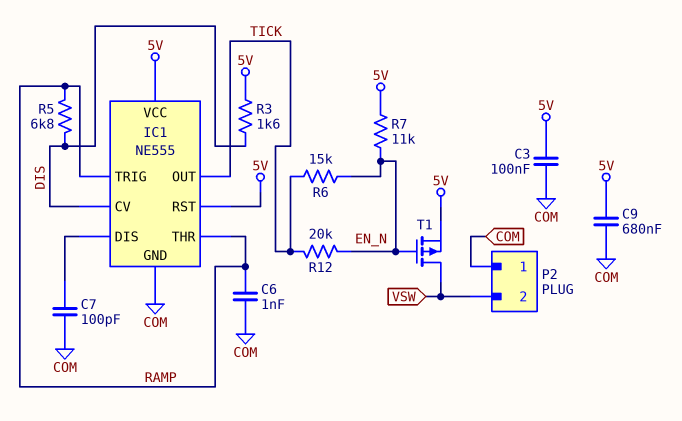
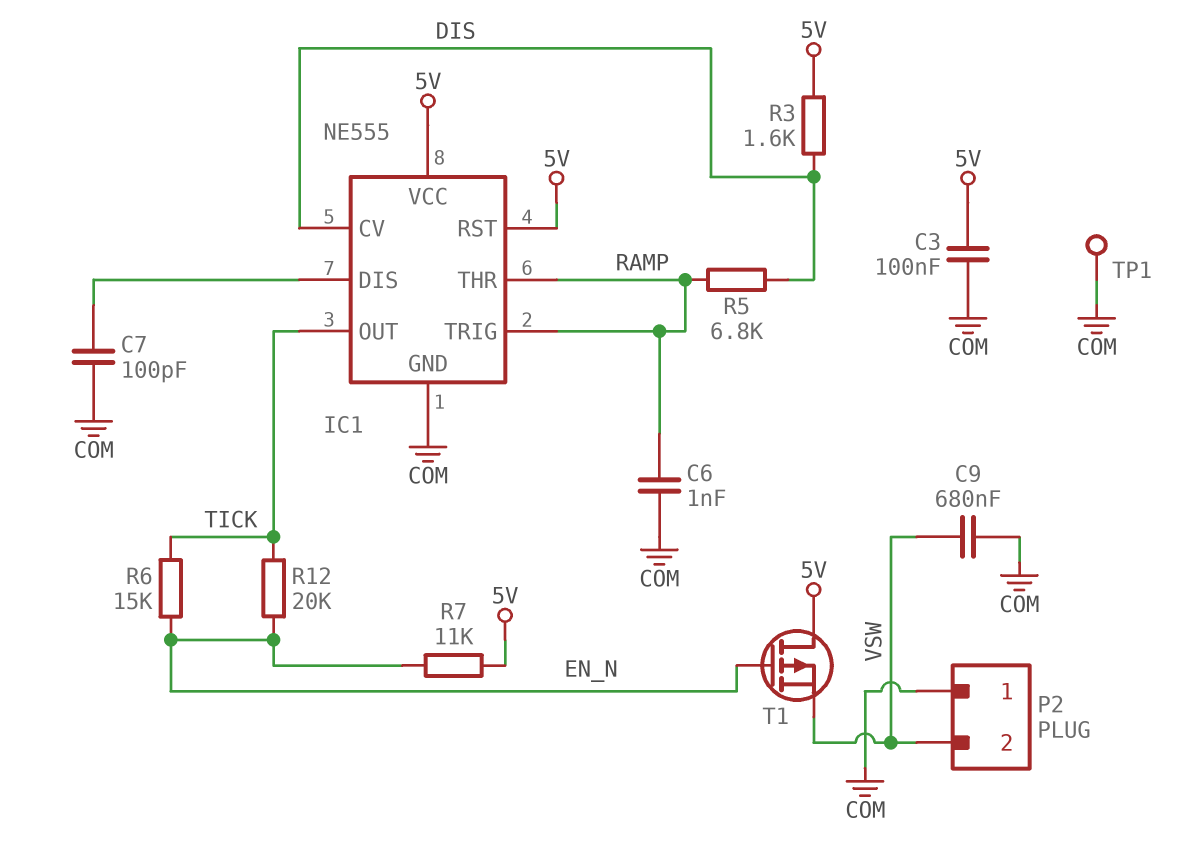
C9: 680nF (5V, COM) -> 680nF (COM, VSW)
T1: PMOS (G EN_N, D VSW, S 5V) -> PMOS (G EN_N, D 5V, S VSW)
TP1: none -> test point (COM)

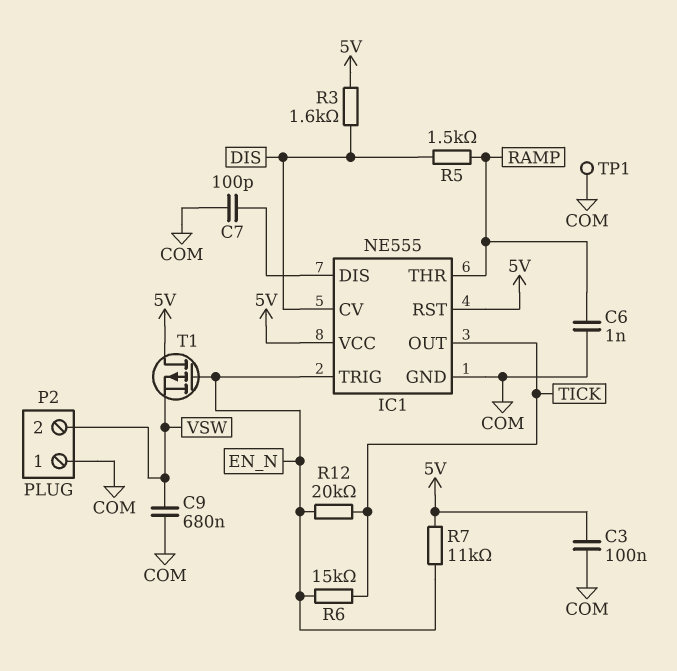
IC1 pin TRIG: RAMP -> EN_N
R5: 6.8k (DIS, RAMP) -> 1.5k (DIS, RAMP)

